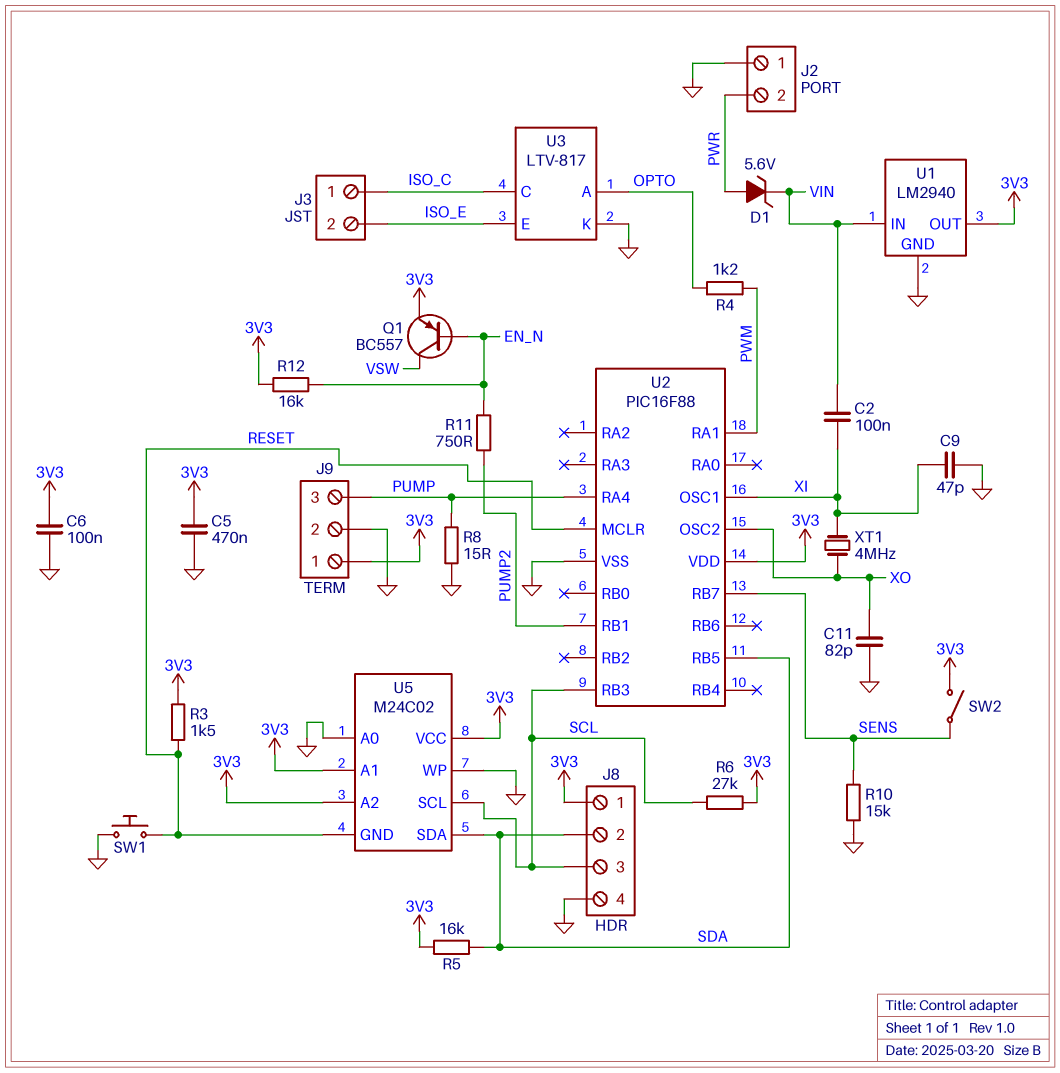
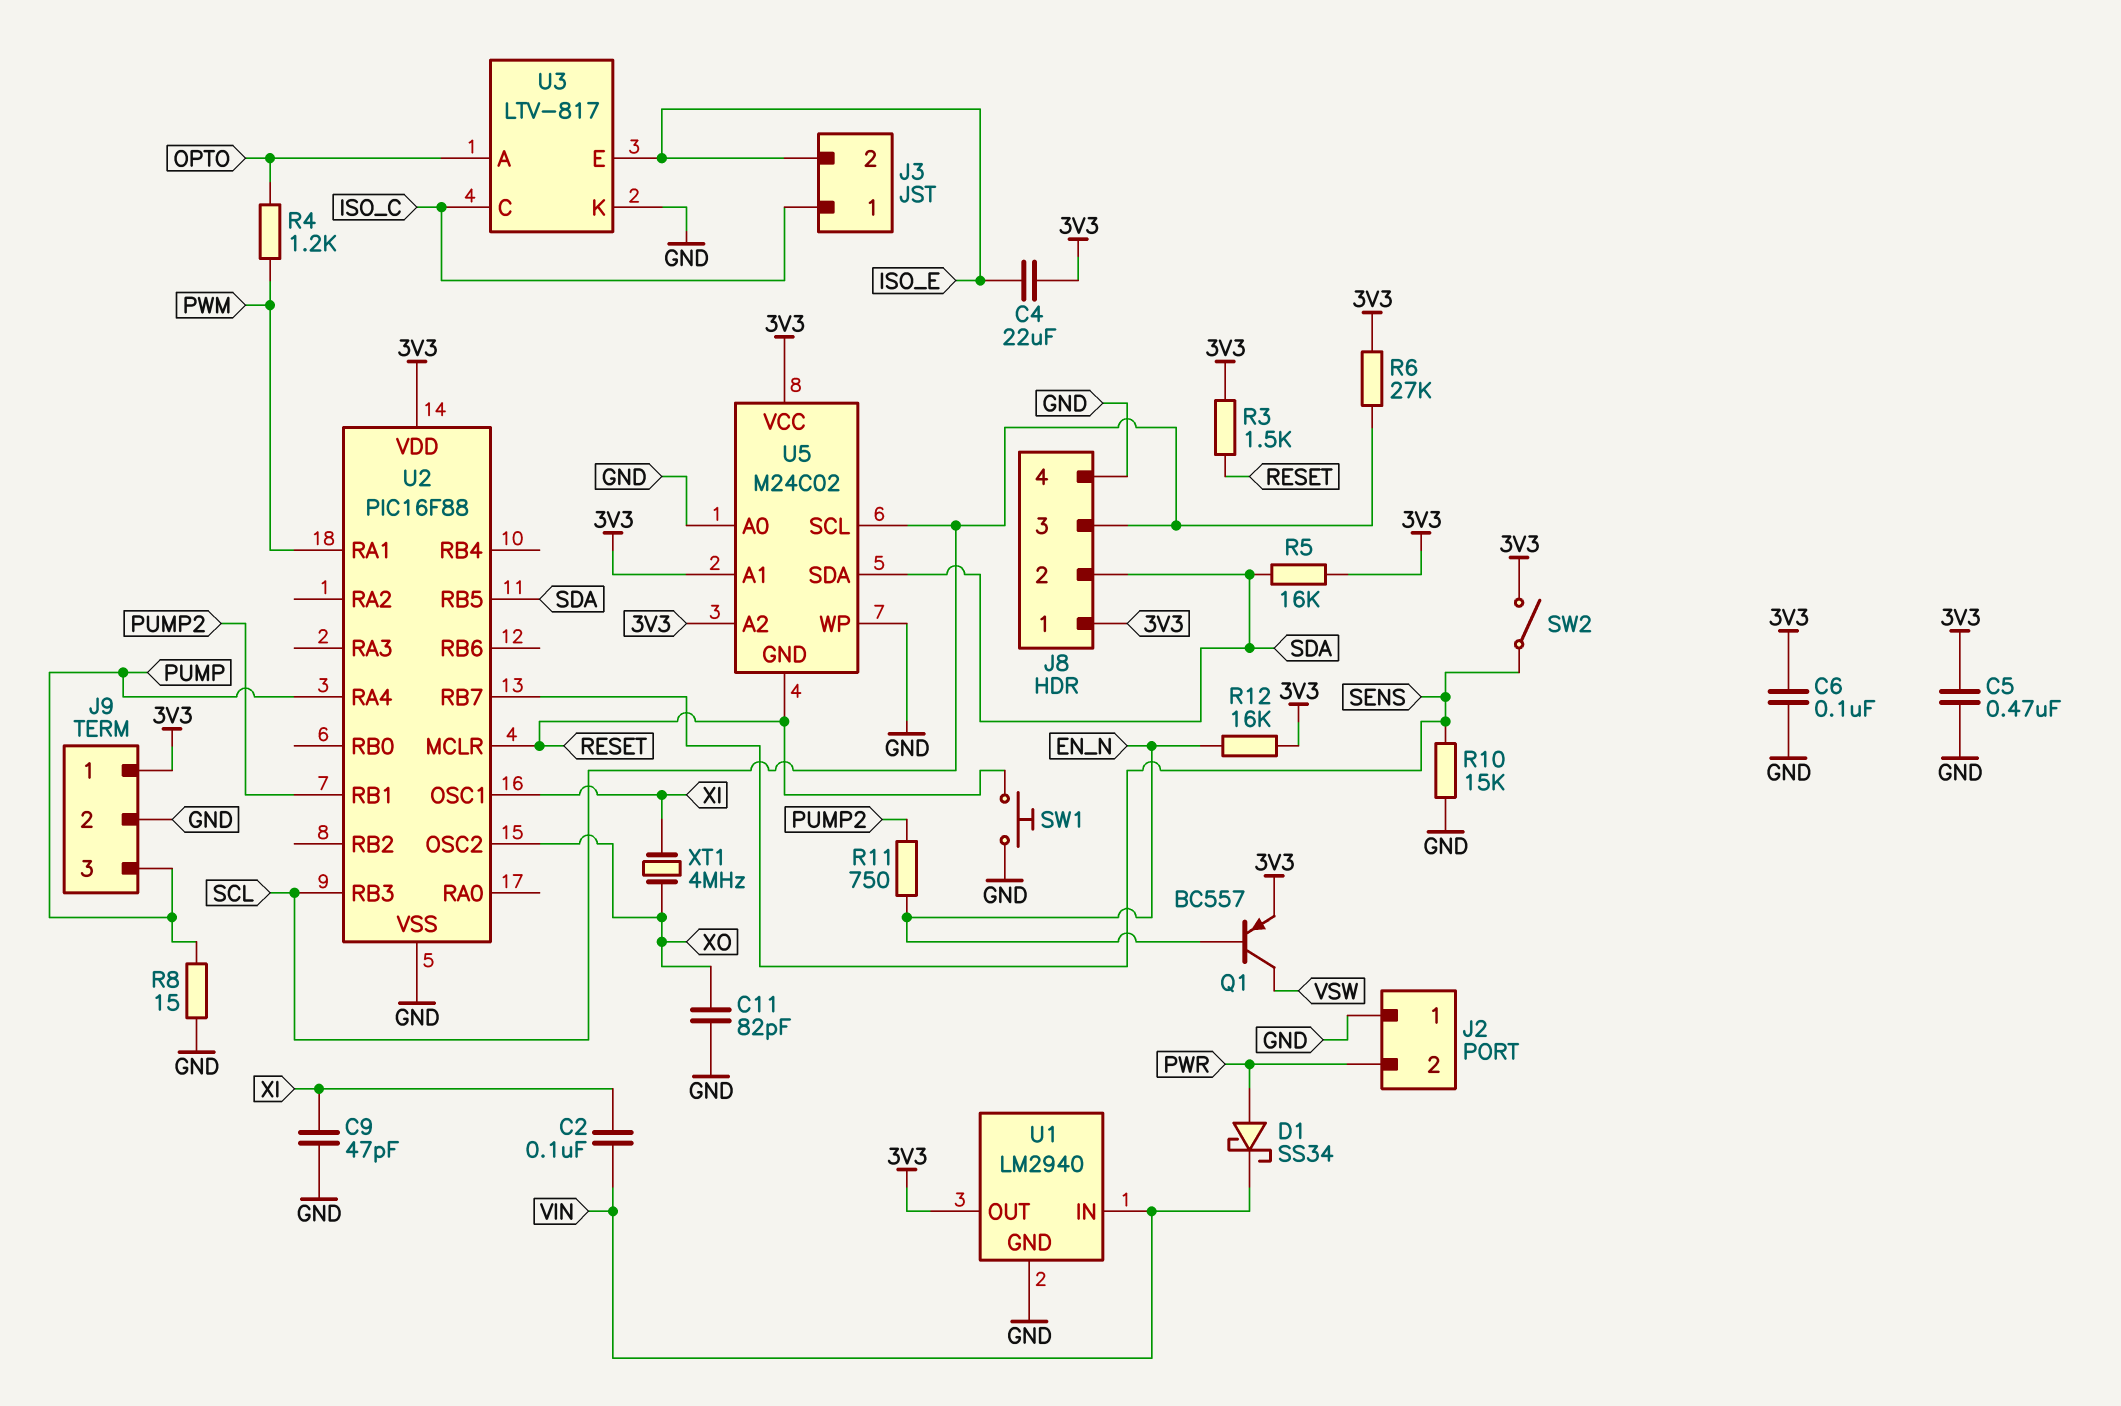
C4: none -> 22uF (3V3, ISO_E)
D1: zener 5.6V (A PWR, K VIN) -> schottky SS34 (A PWR, K VIN)

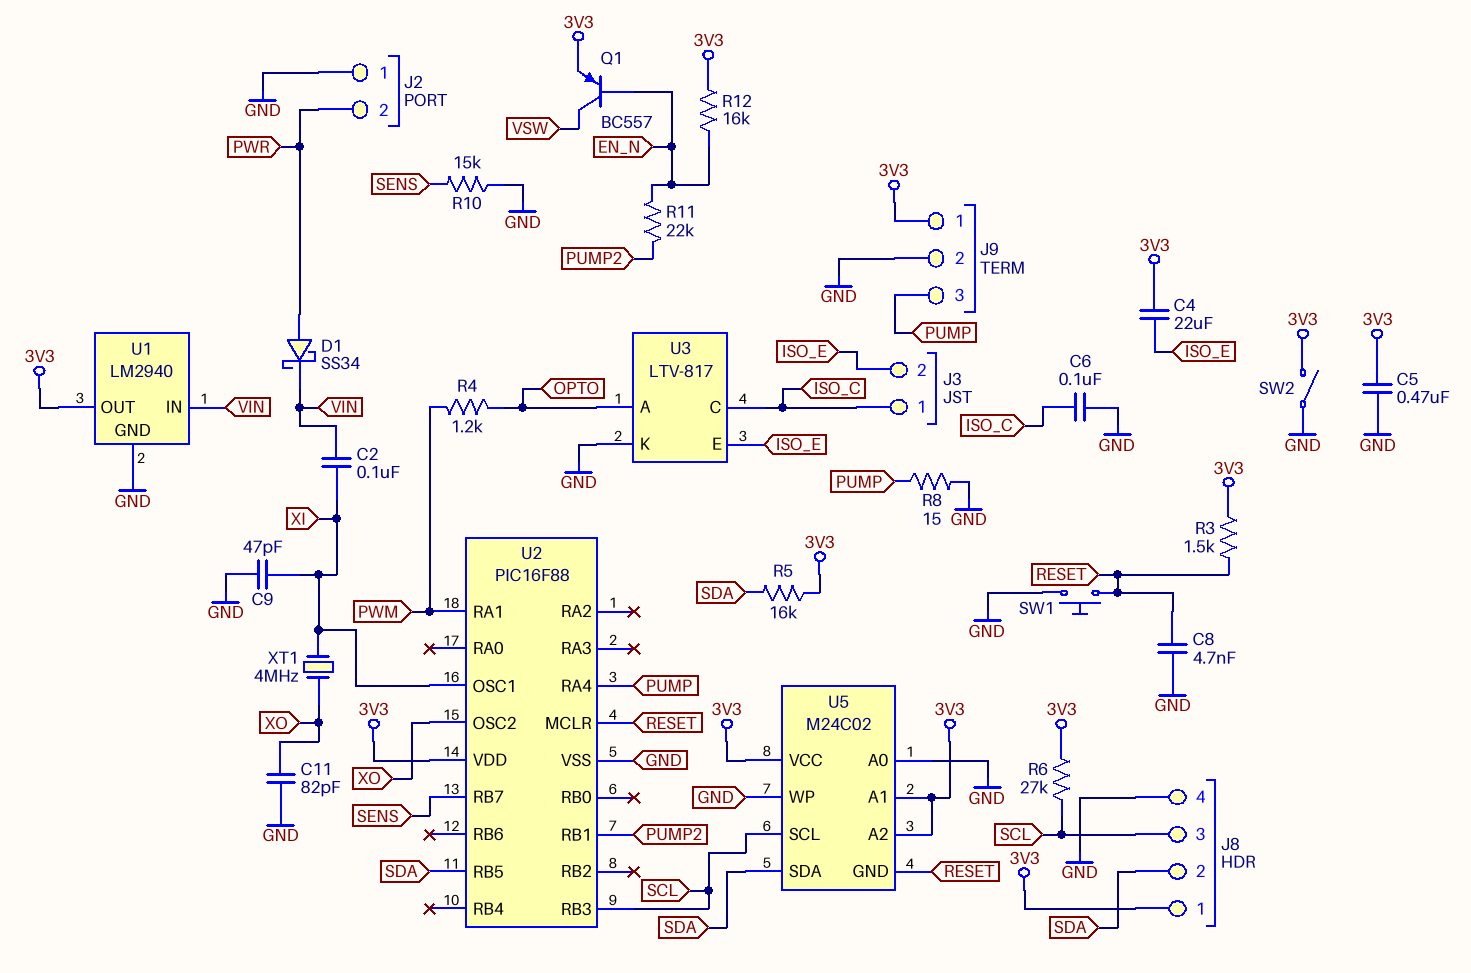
C6: 100nF (3V3, GND) -> 100nF (GND, ISO_C)
C8: none -> 4.7nF (GND, RESET)
R11: 750 (EN_N, PUMP2) -> 22k (EN_N, PUMP2)
SW2: switch (3V3, SENS) -> switch (3V3, GND)

